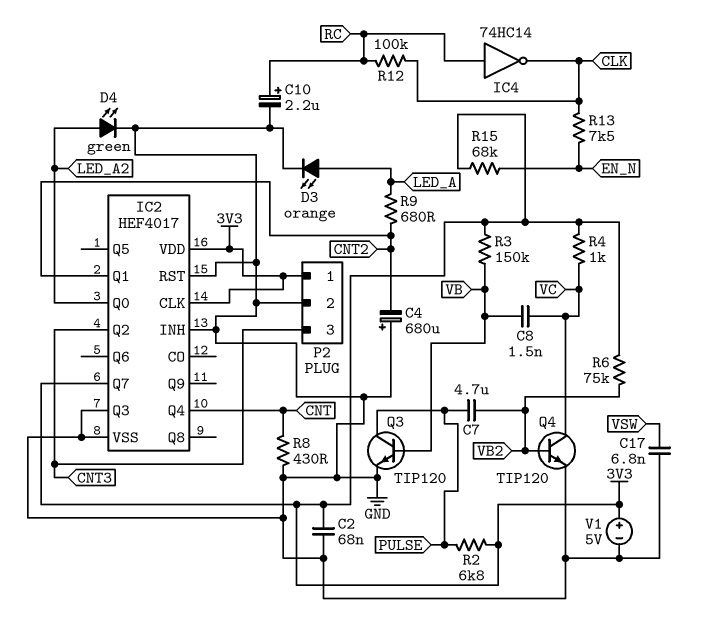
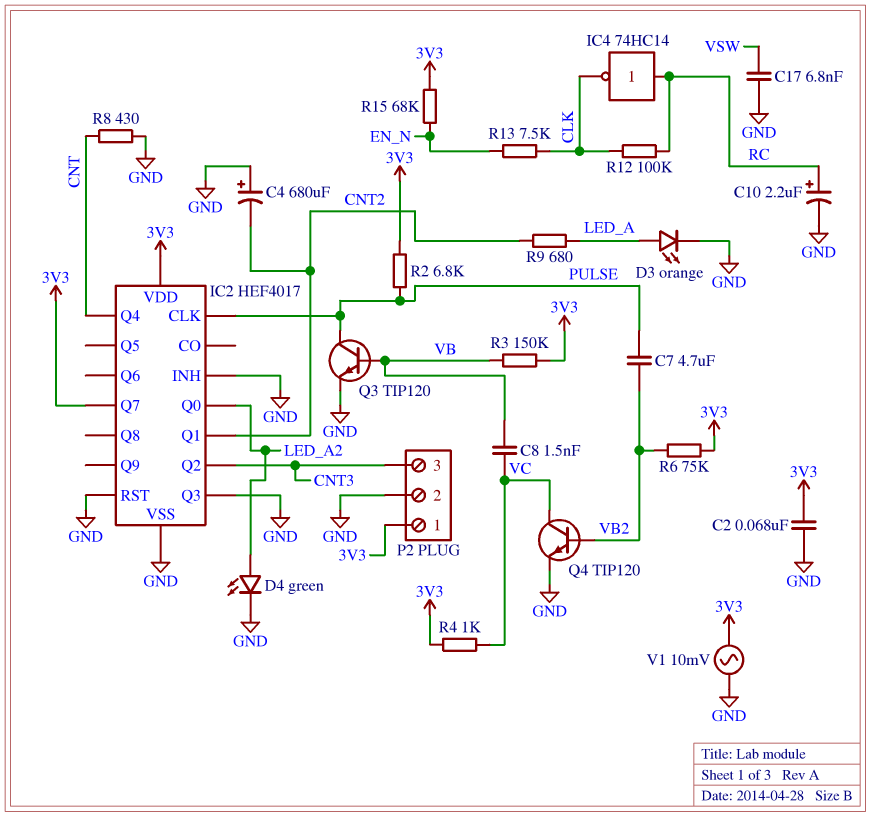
IC2 pin CLK: 3V3 -> PULSE
V1: 5V (plus 3V3, minus GND) -> AC 10mV (3V3, GND)

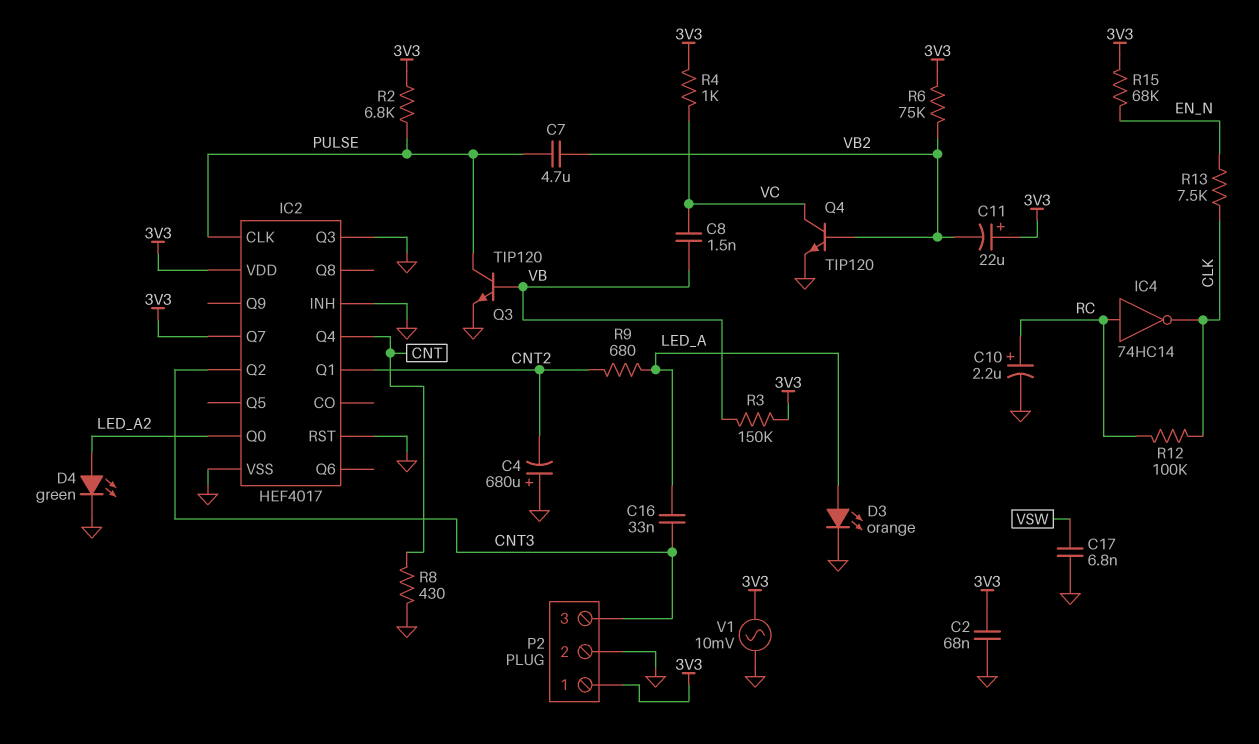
C11: none -> 22uF (plus 3V3, minus VB2)
C16: none -> 33nF (CNT3, LED_A)

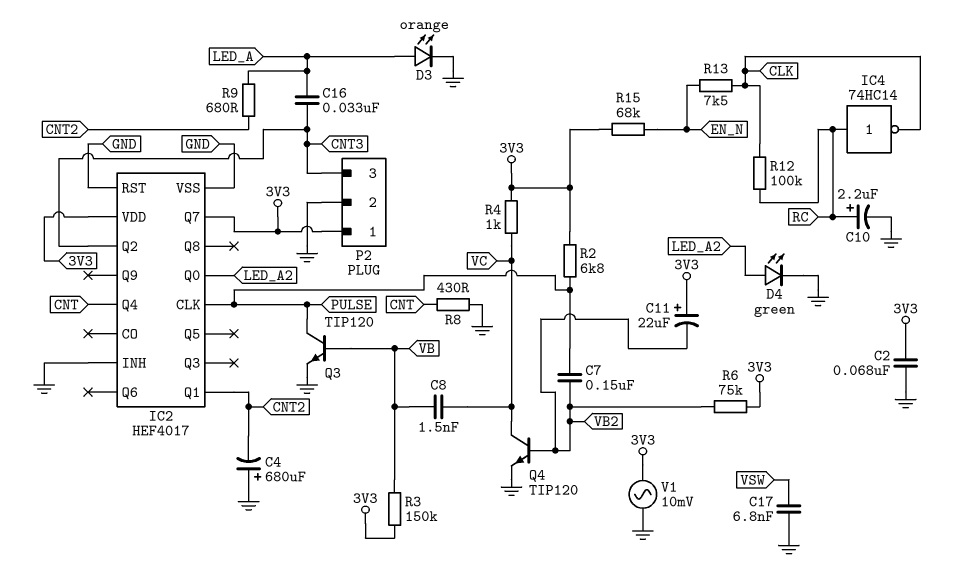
C7: 4.7uF (PULSE, VB2) -> 150nF (PULSE, VB2)
IC2 pin Q3: GND -> none

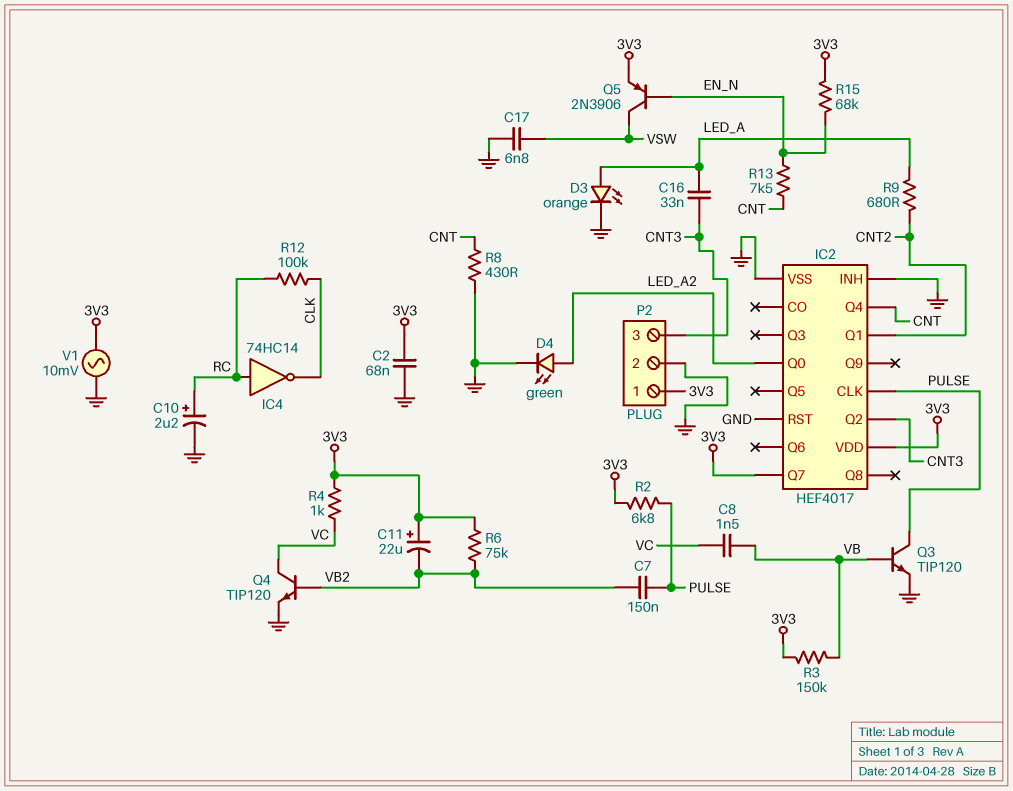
C4: 680uF (plus GND, minus CNT2) -> none
Q5: none -> PNP 2N3906 (B EN_N, C VSW, E 3V3)
R13: 7.5k (CLK, EN_N) -> 7.5k (CNT, EN_N)

